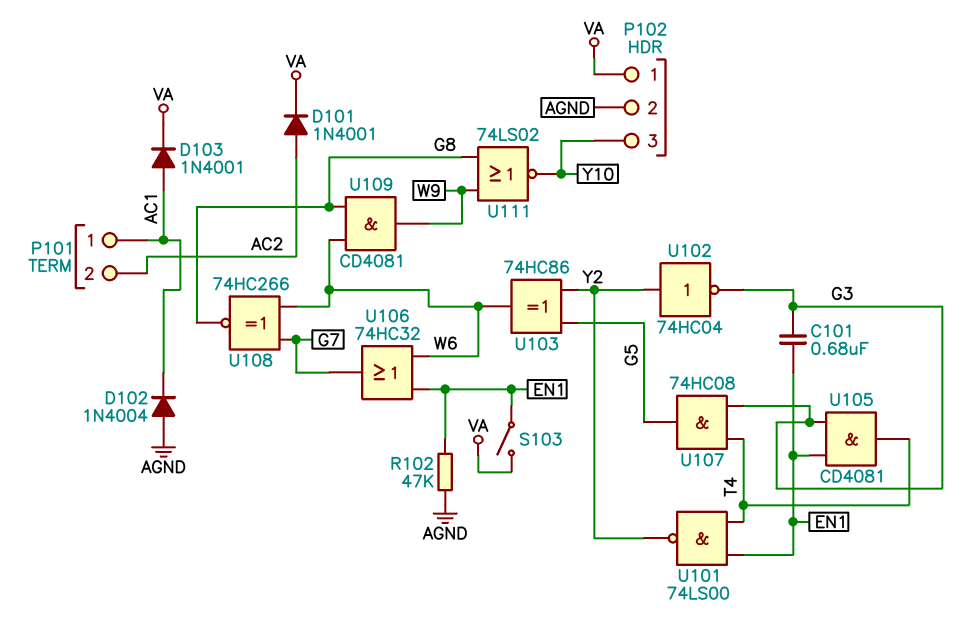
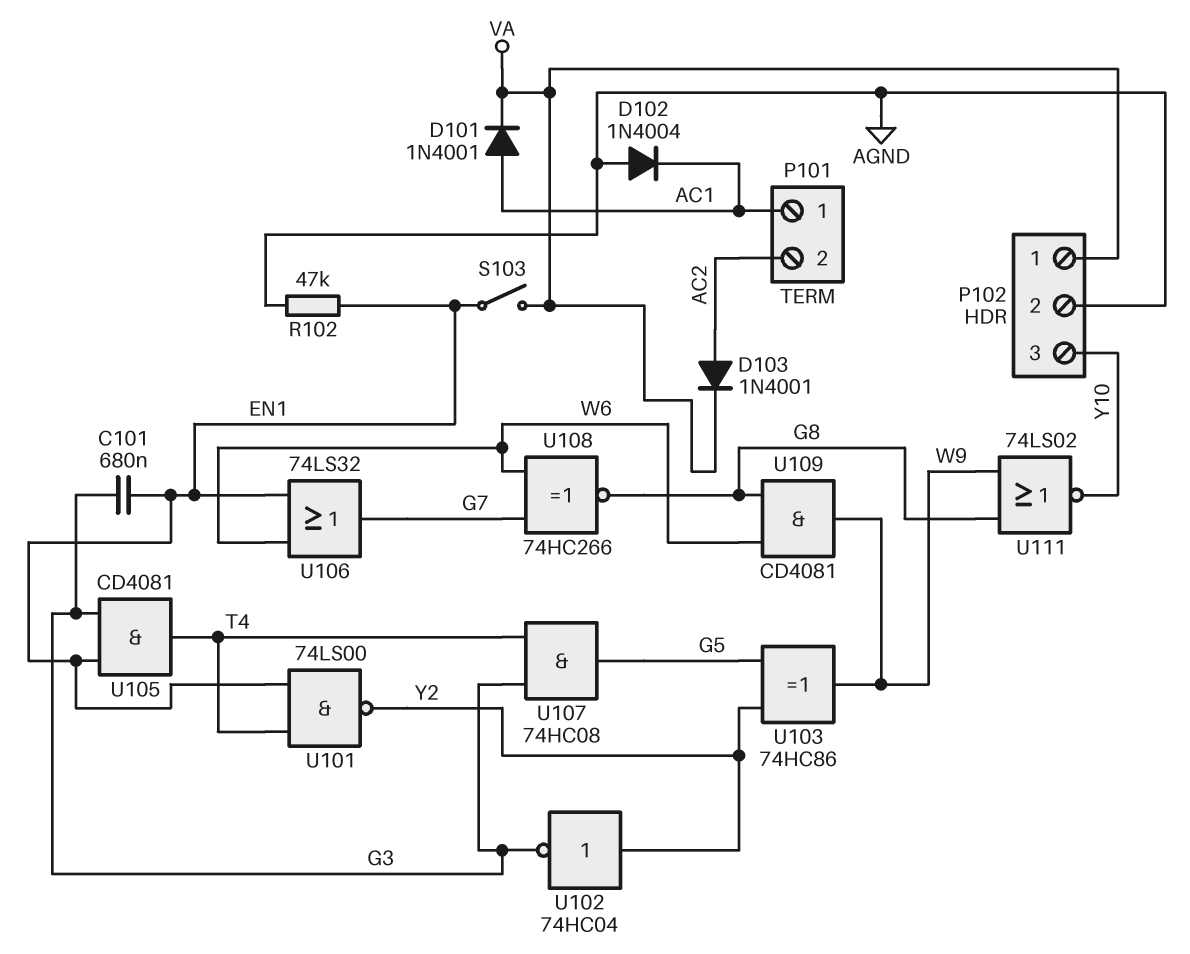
D101: diode 1N4001 (A AC2, K VA) -> diode 1N4001 (A AC1, K VA)
D103: diode 1N4001 (A AC1, K VA) -> diode 1N4001 (A AC2, K VA)
U103: XOR 74HC86 (in G5, in Y2, out W6) -> XOR 74HC86 (in G5, in Y2, out W9)
U106: OR 74HC32 (in EN1, in W6, out G7) -> OR 74LS32 (in EN1, in W6, out G7)

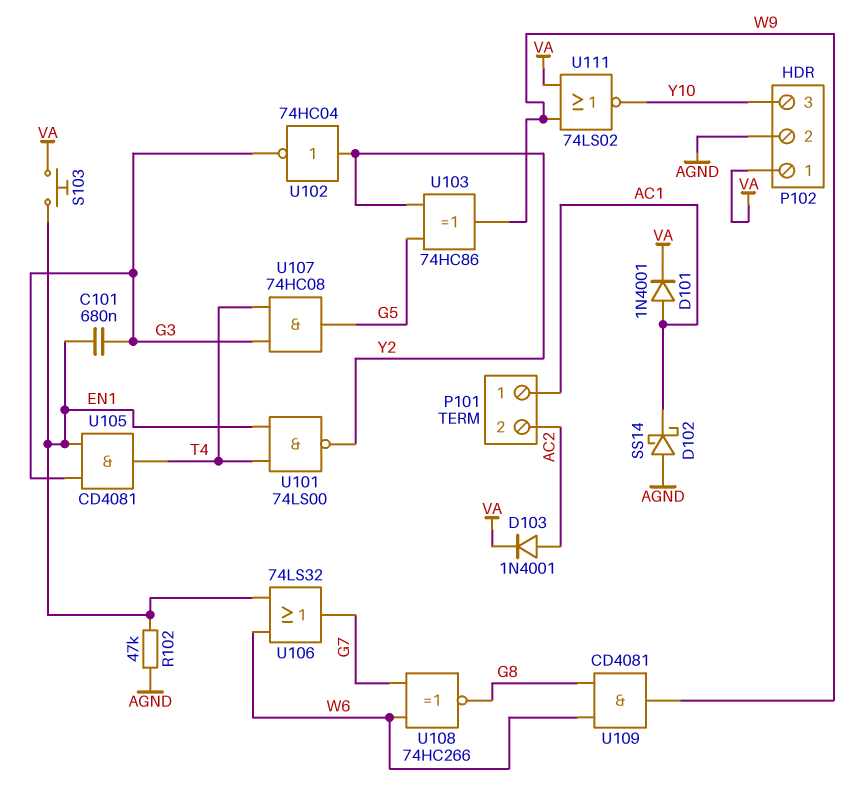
D102: diode 1N4004 (A AGND, K AC1) -> schottky SS14 (A AGND, K AC1)
S103: switch (EN1, VA) -> button (EN1, VA)
U111: NOR 74LS02 (in G8, in W9, out Y10) -> NOR 74LS02 (in VA, in W9, out Y10)

